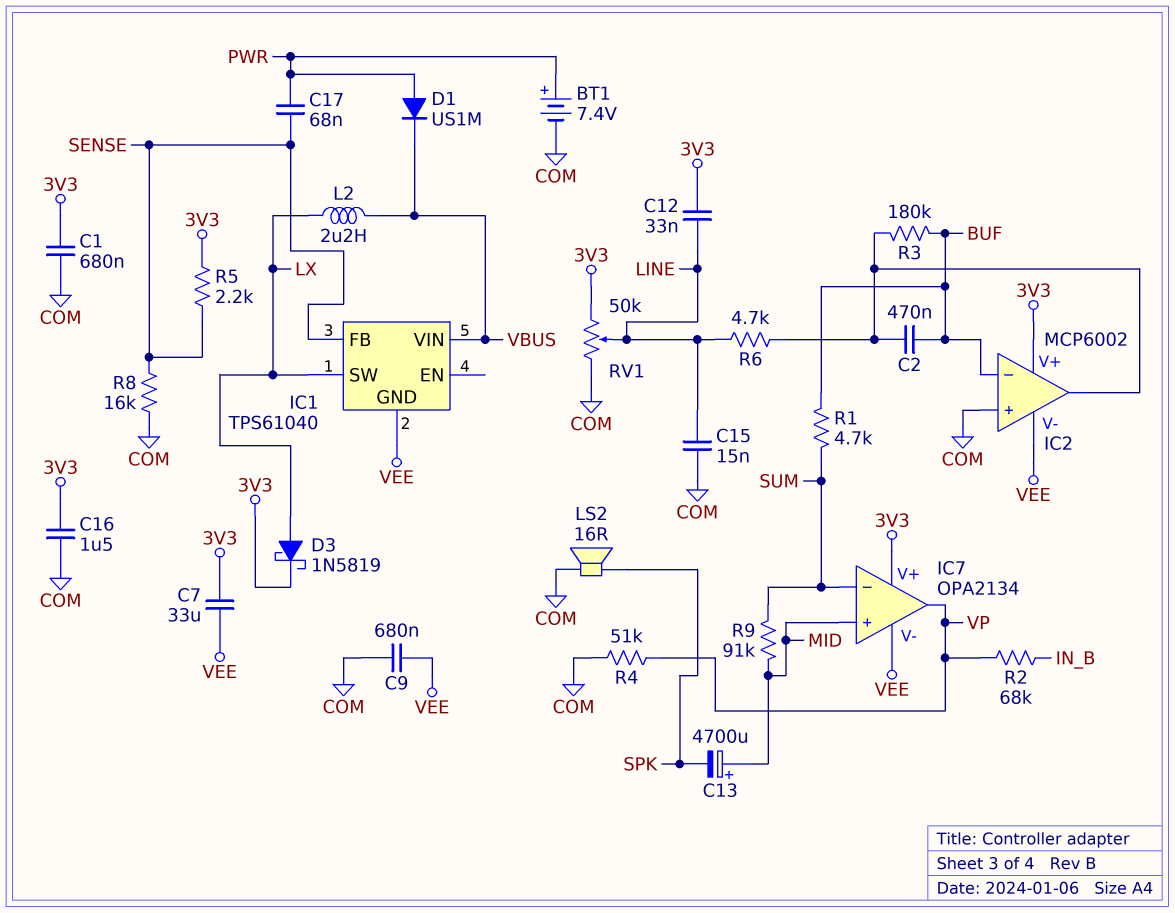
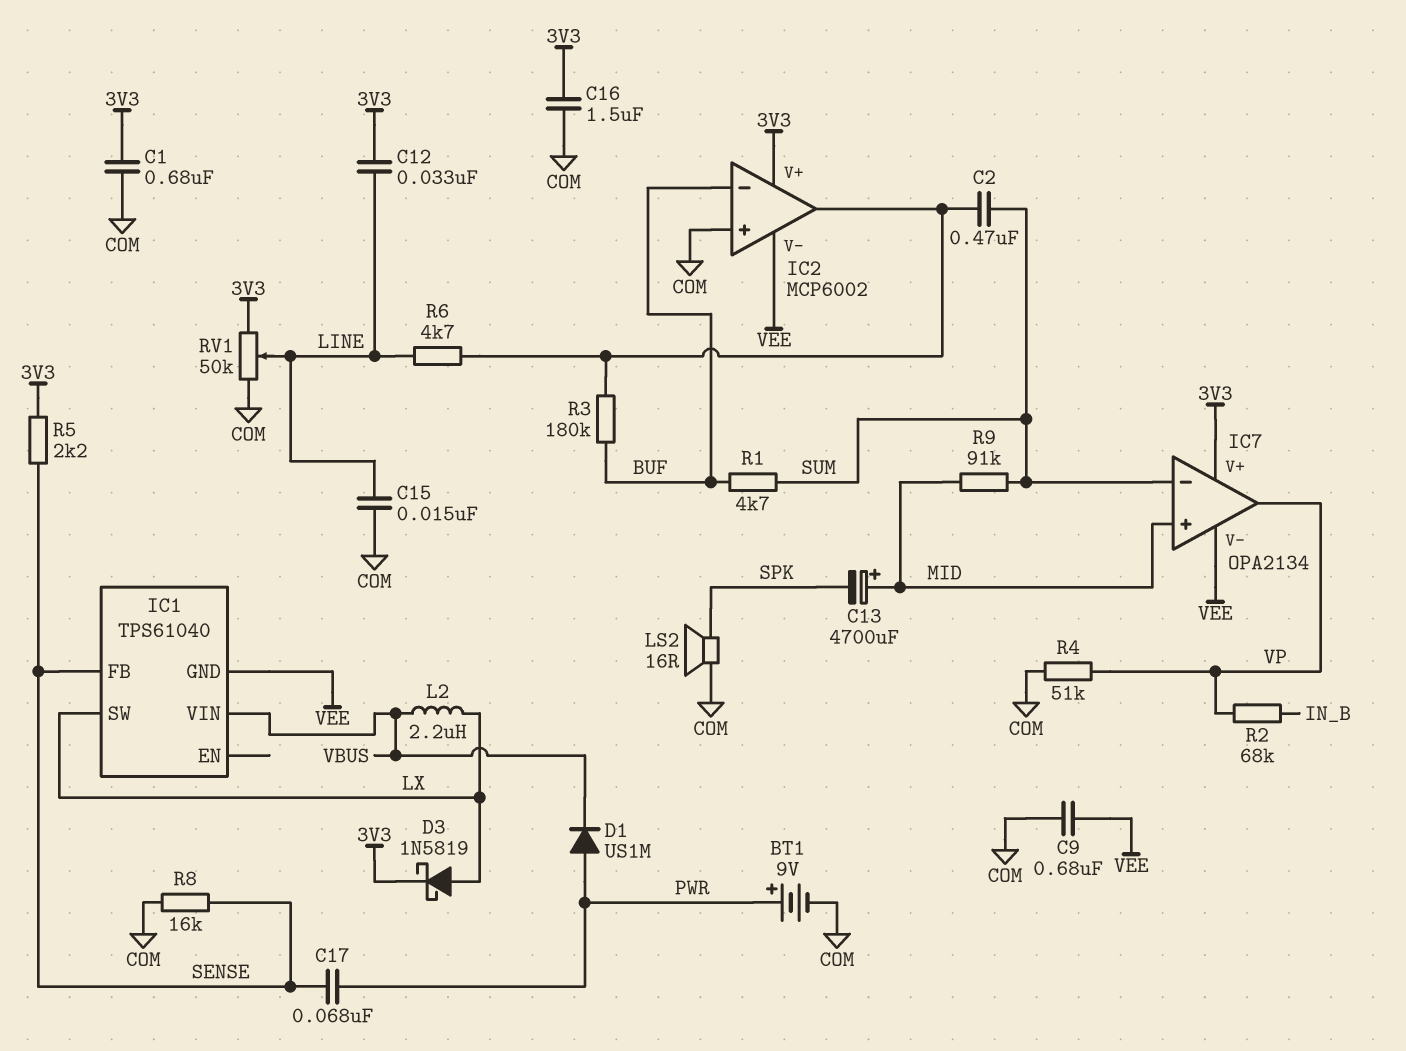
BT1: 7.4V (plus PWR, minus COM) -> 9V (plus PWR, minus COM)
C2: 470nF (BUF, IC2/out) -> 470nF (IC2/out, SUM)
C7: 33uF (3V3, VEE) -> none

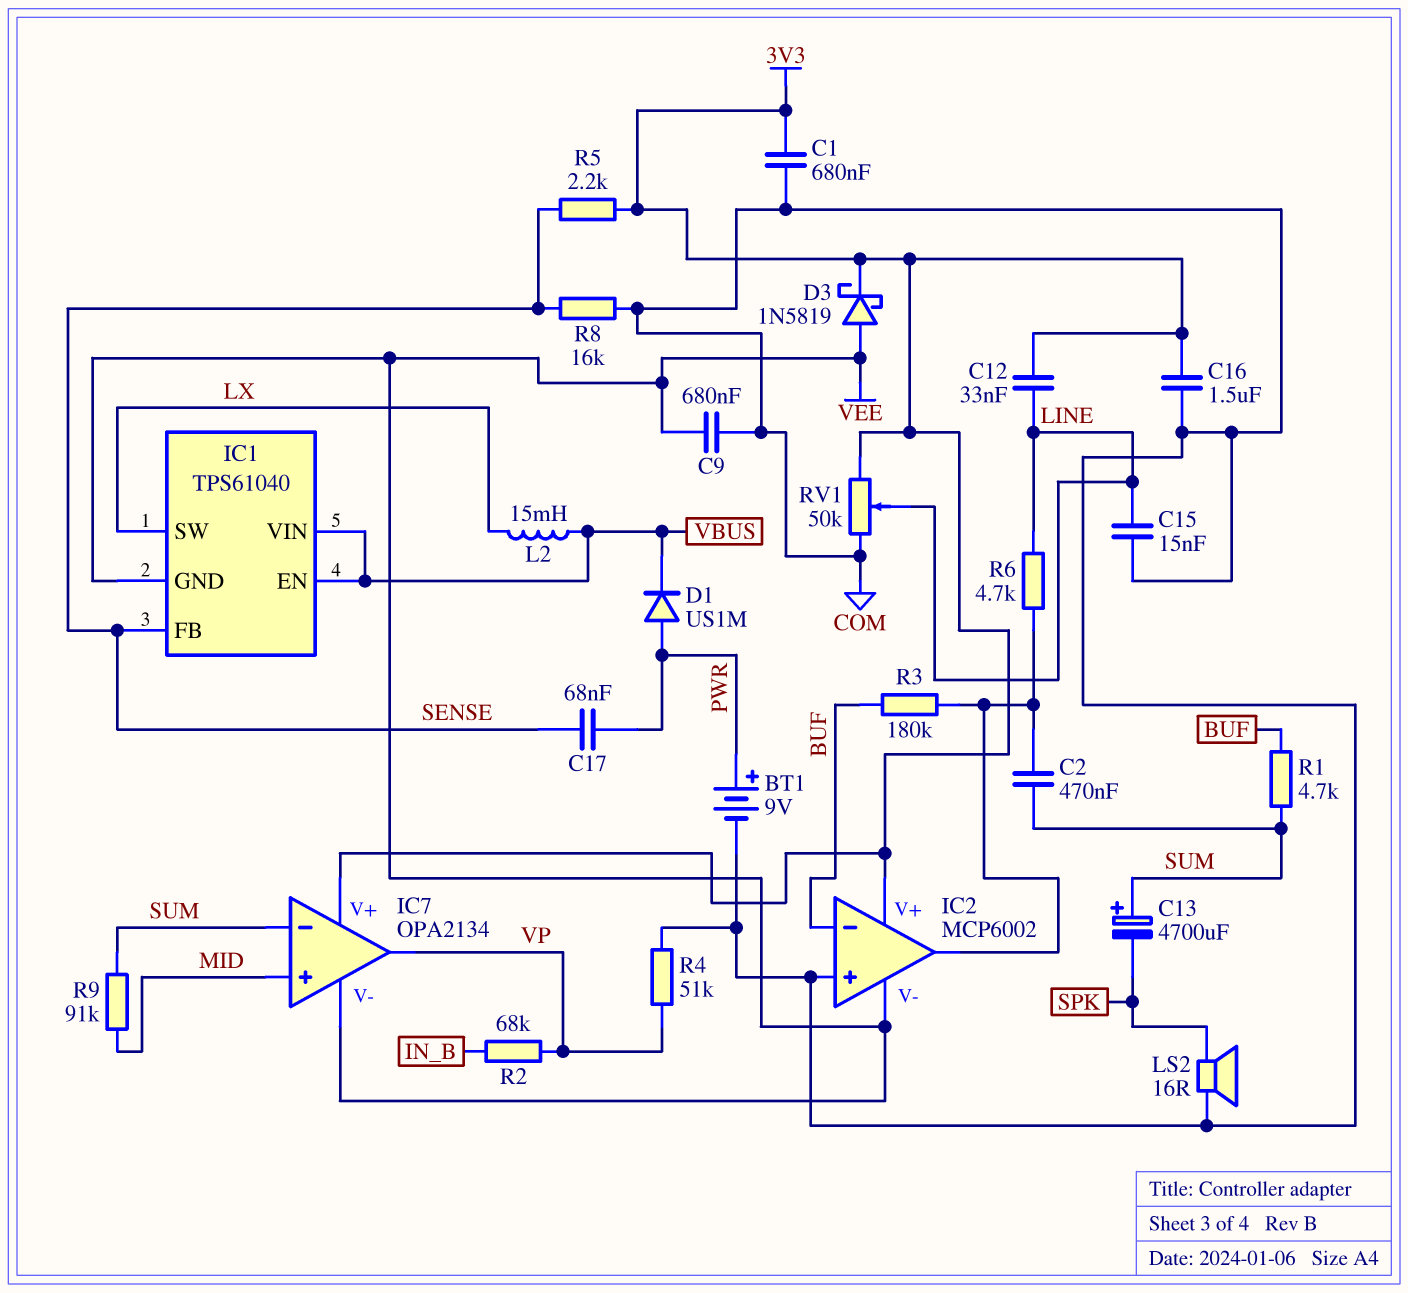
C13: 4700uF (plus MID, minus SPK) -> 4700uF (plus SUM, minus SPK)
D3: schottky 1N5819 (A LX, K 3V3) -> schottky 1N5819 (A VEE, K 3V3)
IC1 pin EN: none -> VBUS
L2: 2.2uH (LX, VBUS) -> 15mH (LX, VBUS)

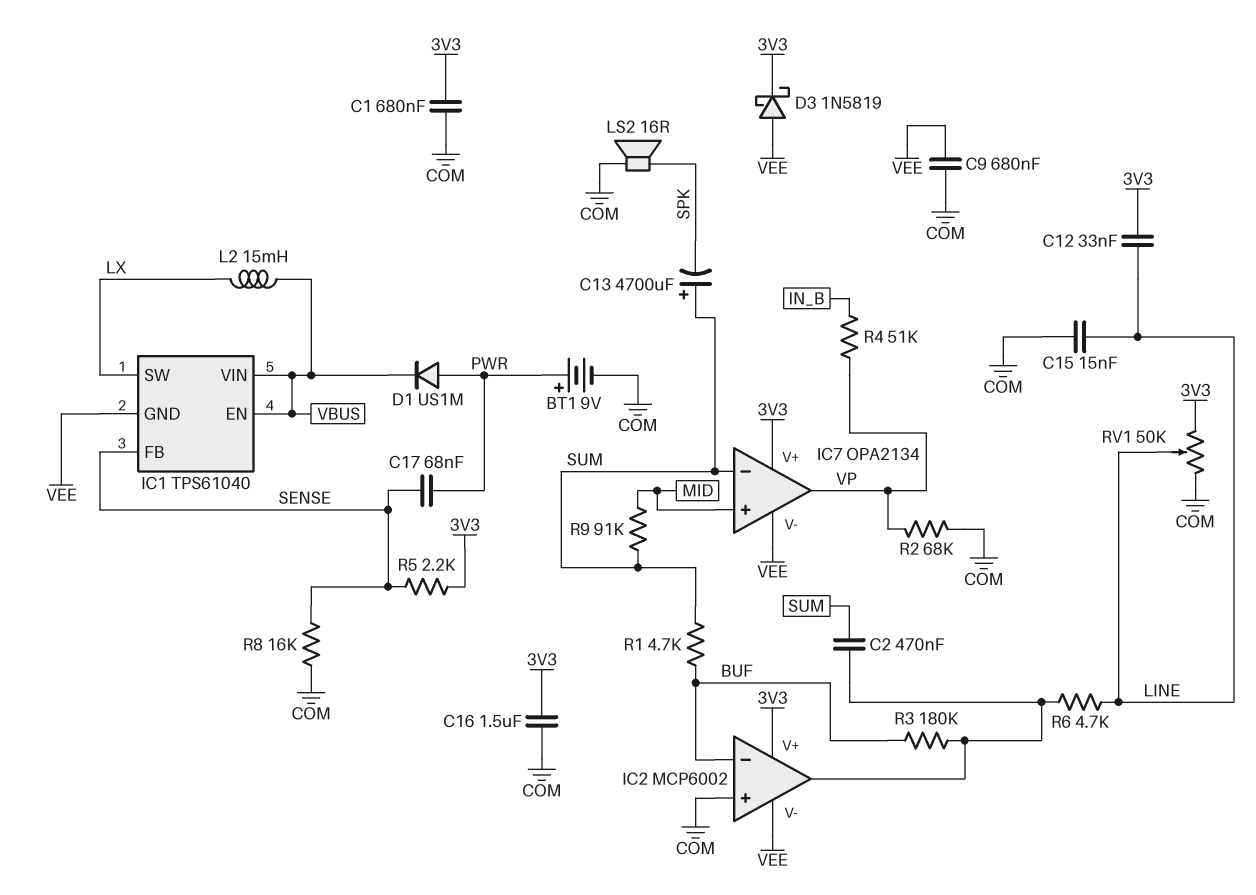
R2: 68k (IN_B, VP) -> 68k (COM, VP)
R4: 51k (COM, VP) -> 51k (IN_B, VP)

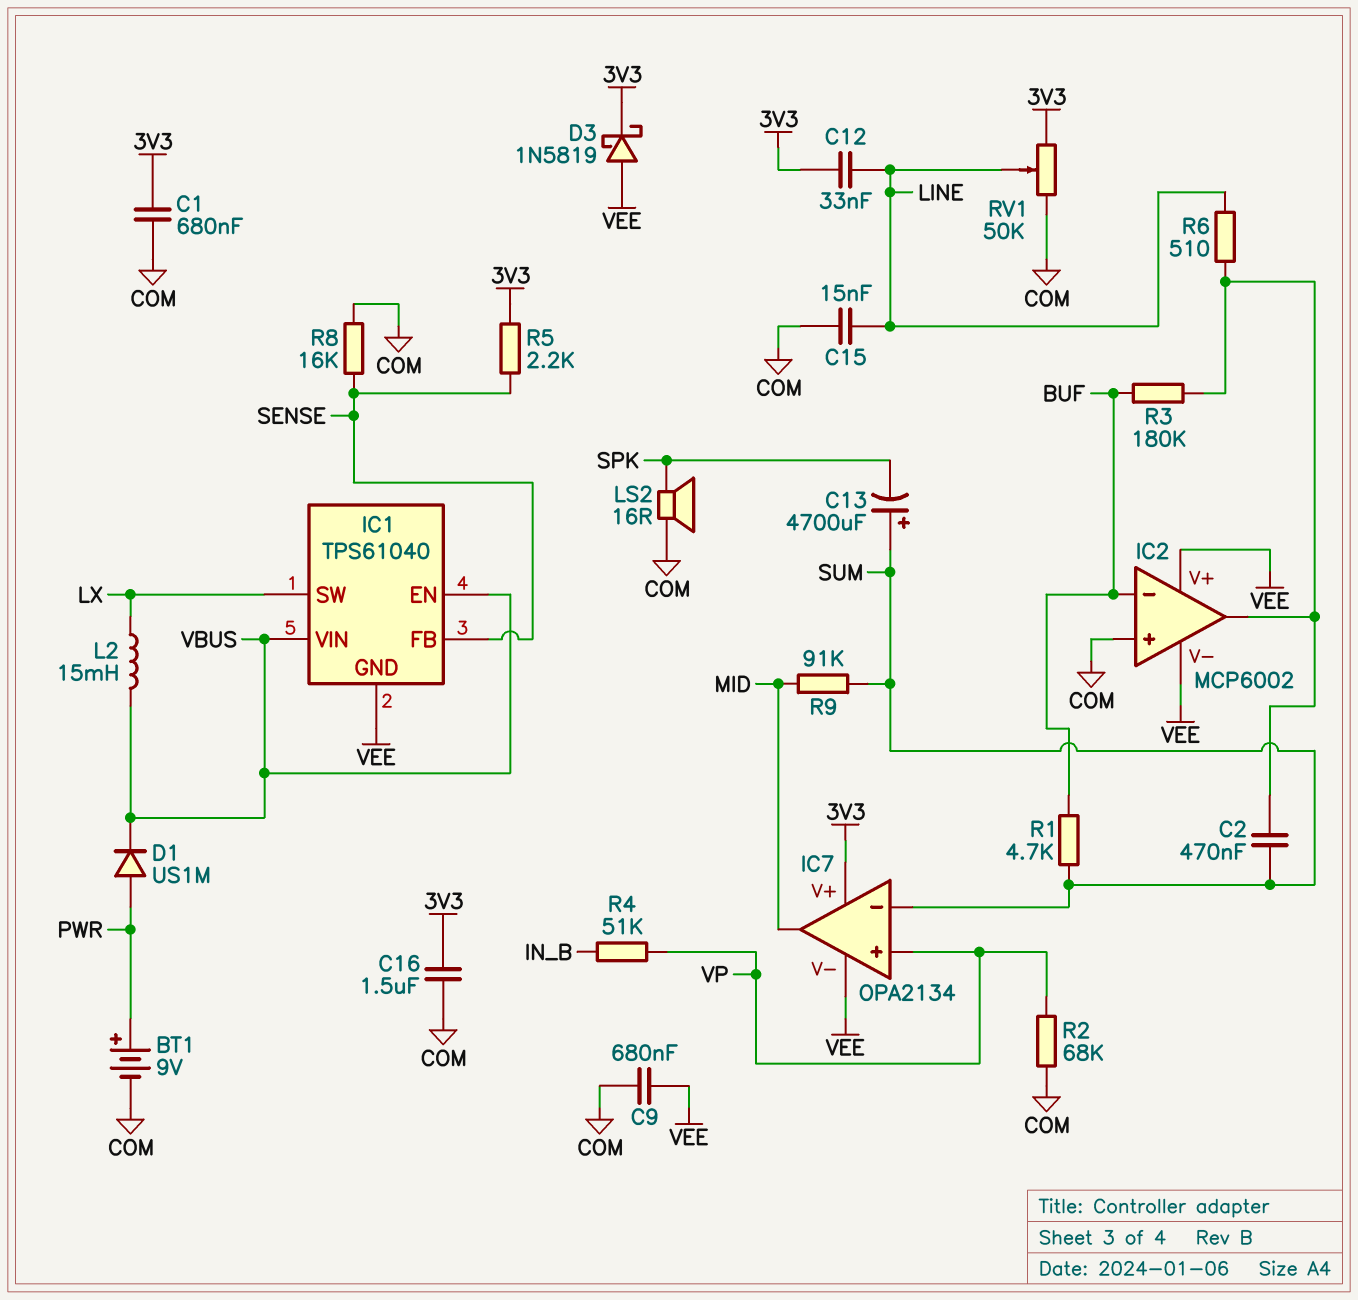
C17: 68nF (PWR, SENSE) -> none
IC2 pin V+: 3V3 -> VEE
IC7 pin in+: MID -> VP
IC7 pin out: VP -> MID
R6: 4.7k (IC2/out, LINE) -> 510 (IC2/out, LINE)

